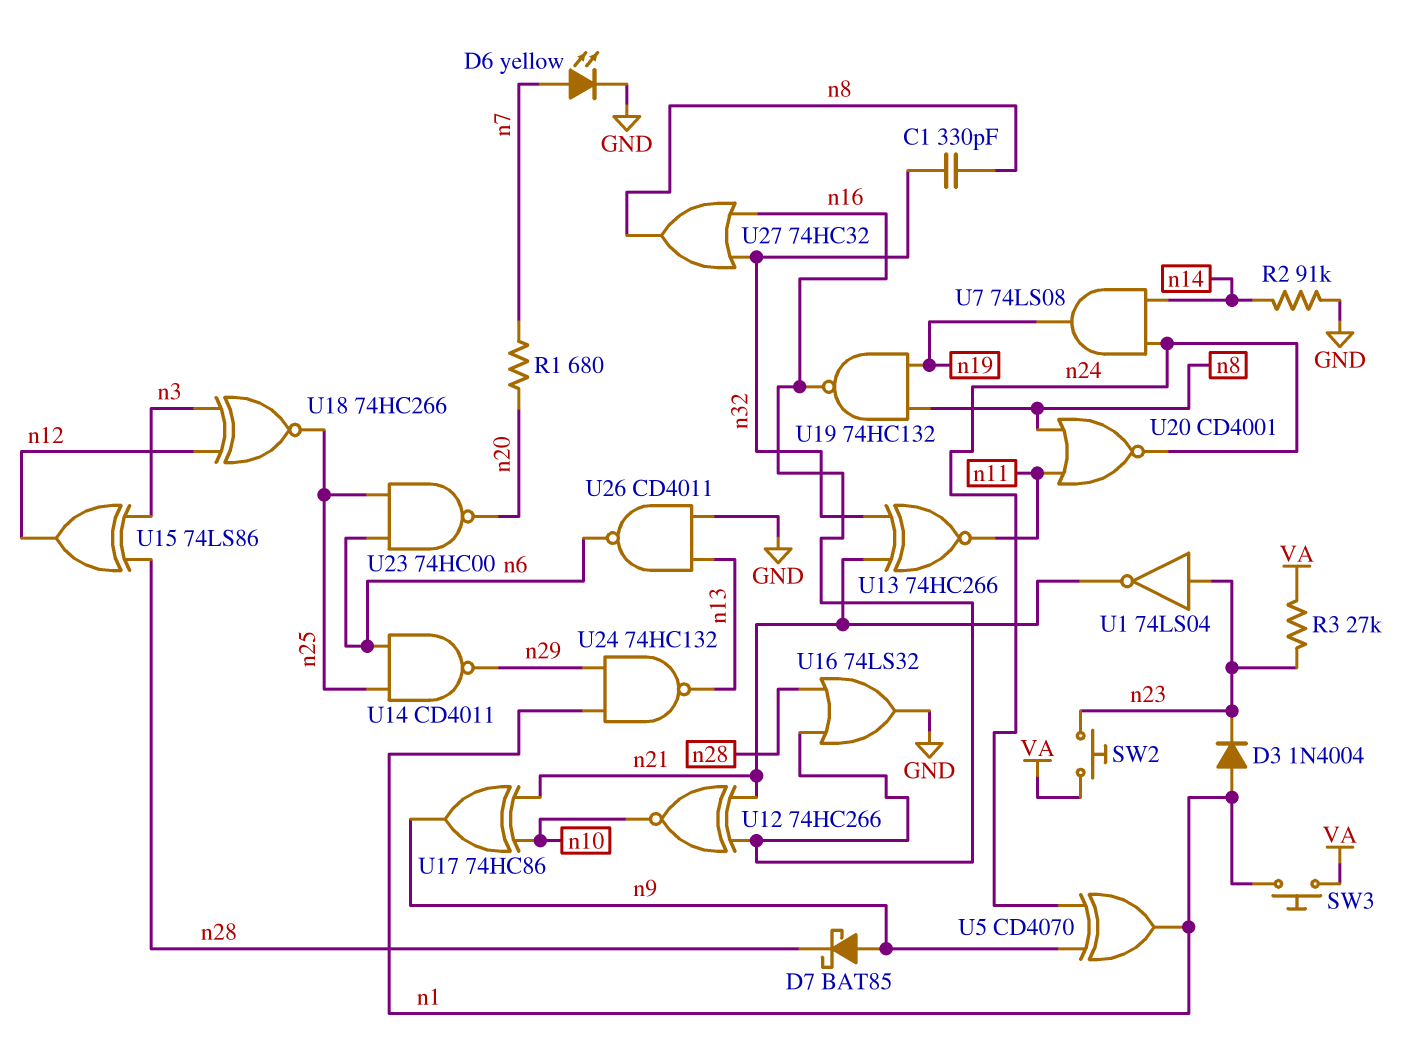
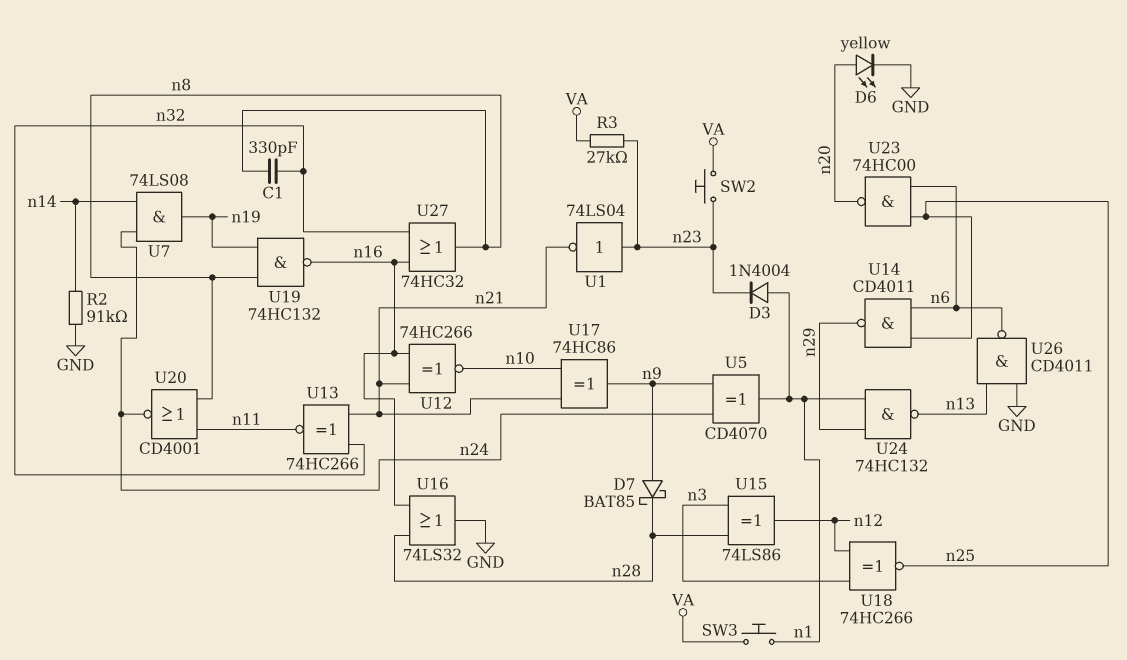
D6: LED yellow (A n7, K GND) -> LED yellow (A n20, K GND)
R1: 680 (n7, n20) -> none

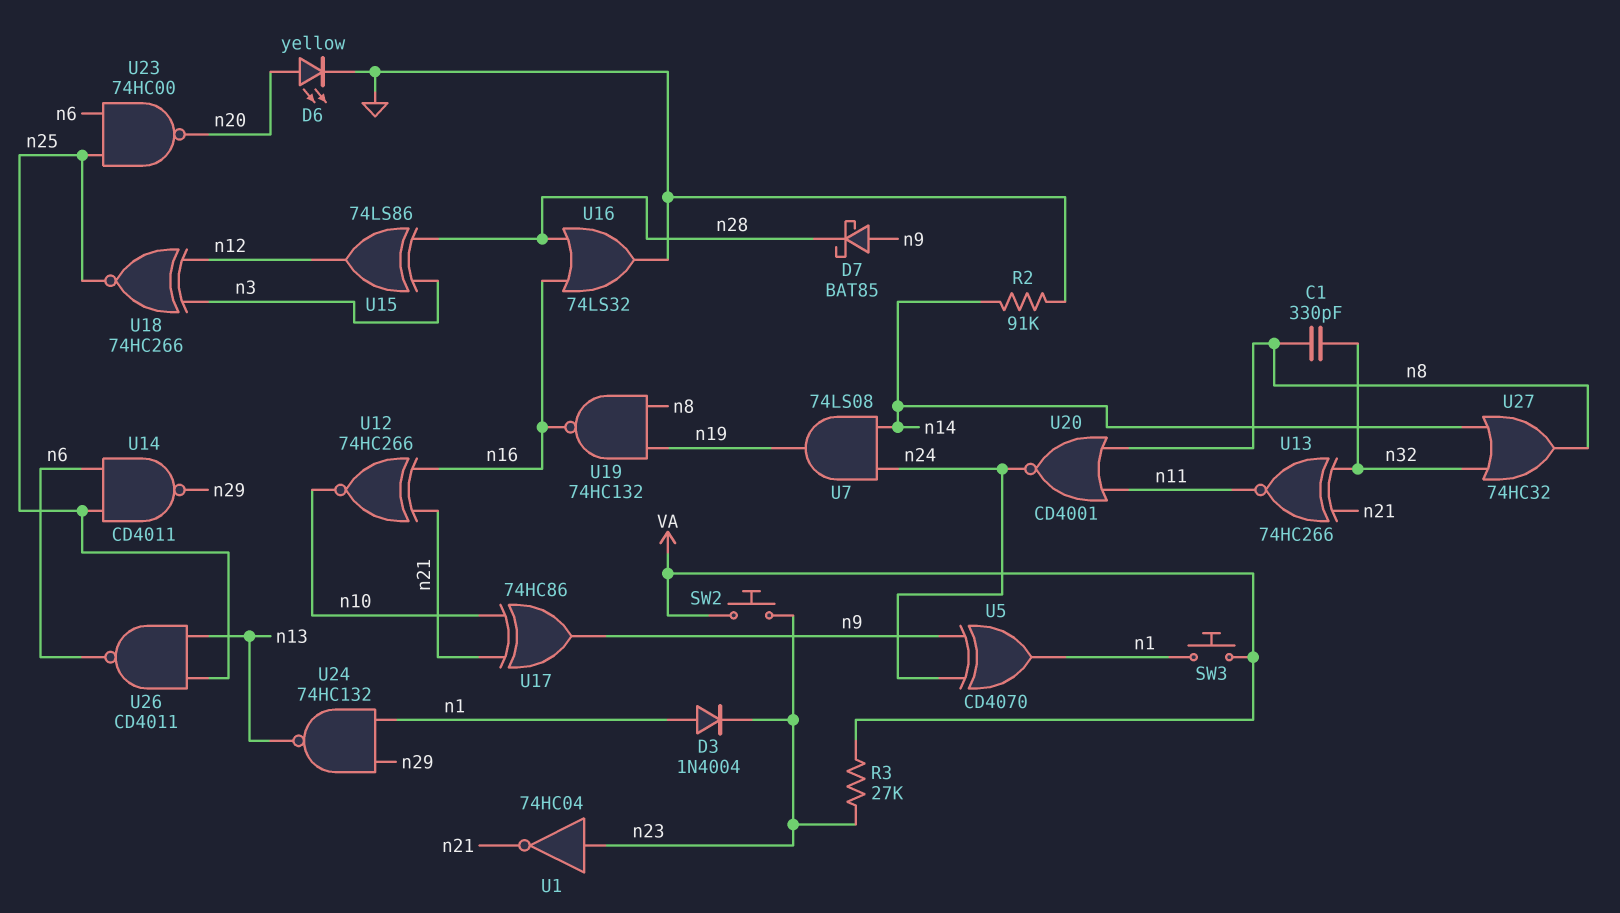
U1: NOT 74LS04 (in n23, out n21) -> NOT 74HC04 (in n23, out n21)
U26: NAND CD4011 (in GND, in n13, out n6) -> NAND CD4011 (in n13, in n25, out n6)
U27: OR 74HC32 (in n16, in n32, out n8) -> OR 74HC32 (in n14, in n32, out n8)

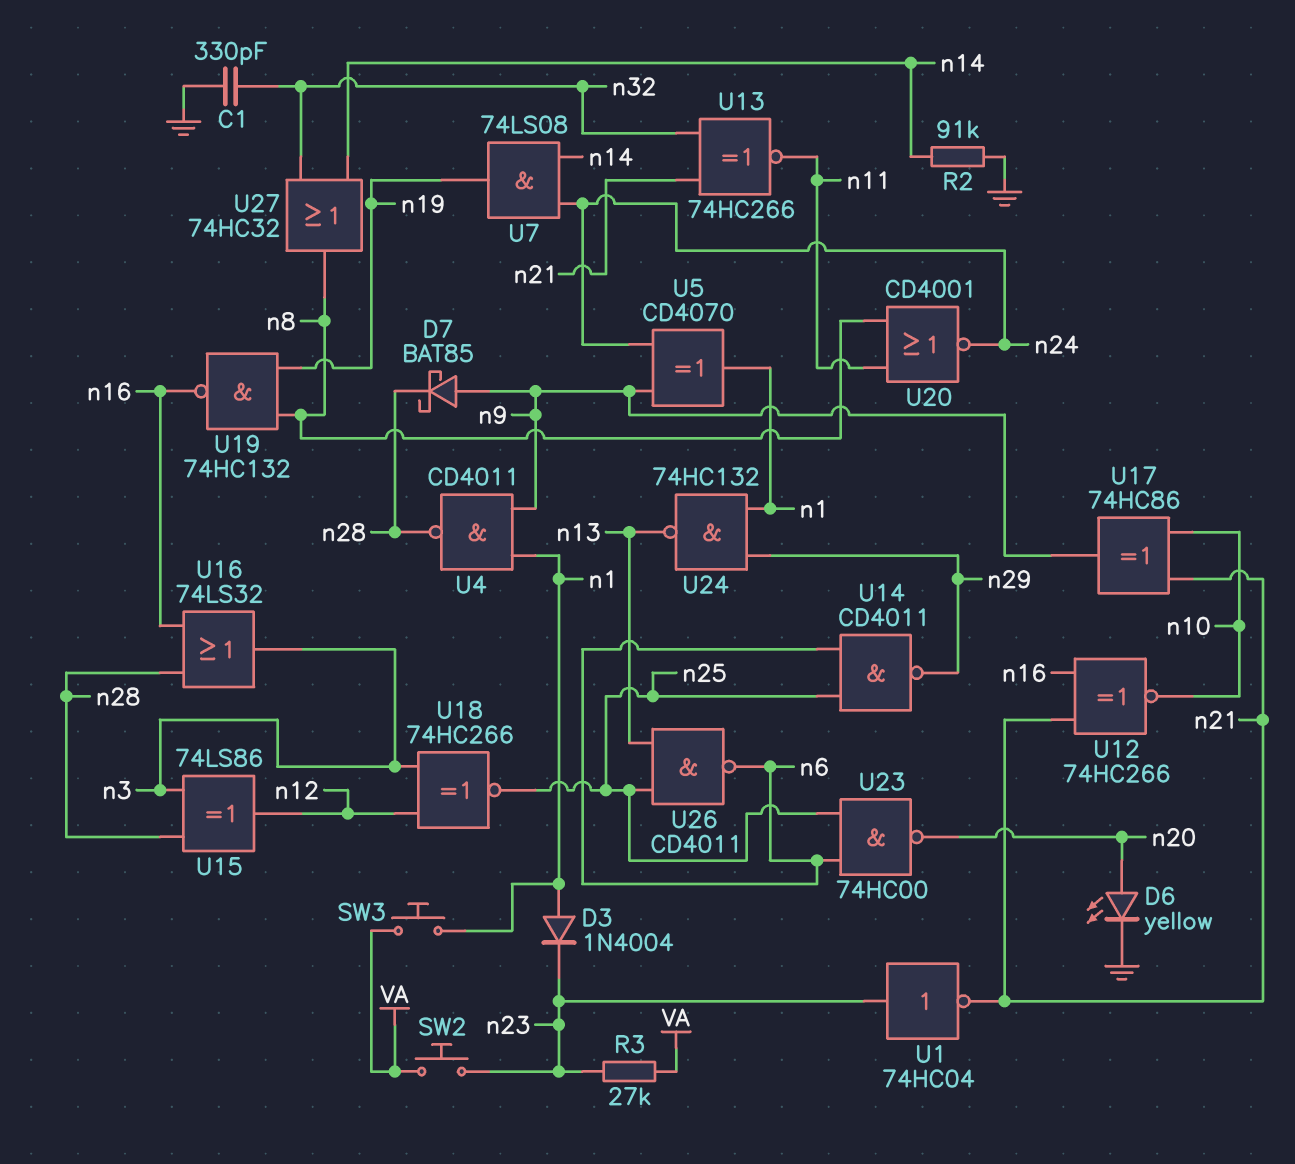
C1: 330pF (n8, n32) -> 330pF (GND, n32)
U4: none -> NAND CD4011 (in n1, in n9, out n28)
U16: OR 74LS32 (in n16, in n28, out GND) -> OR 74LS32 (in n16, in n28, out n3)

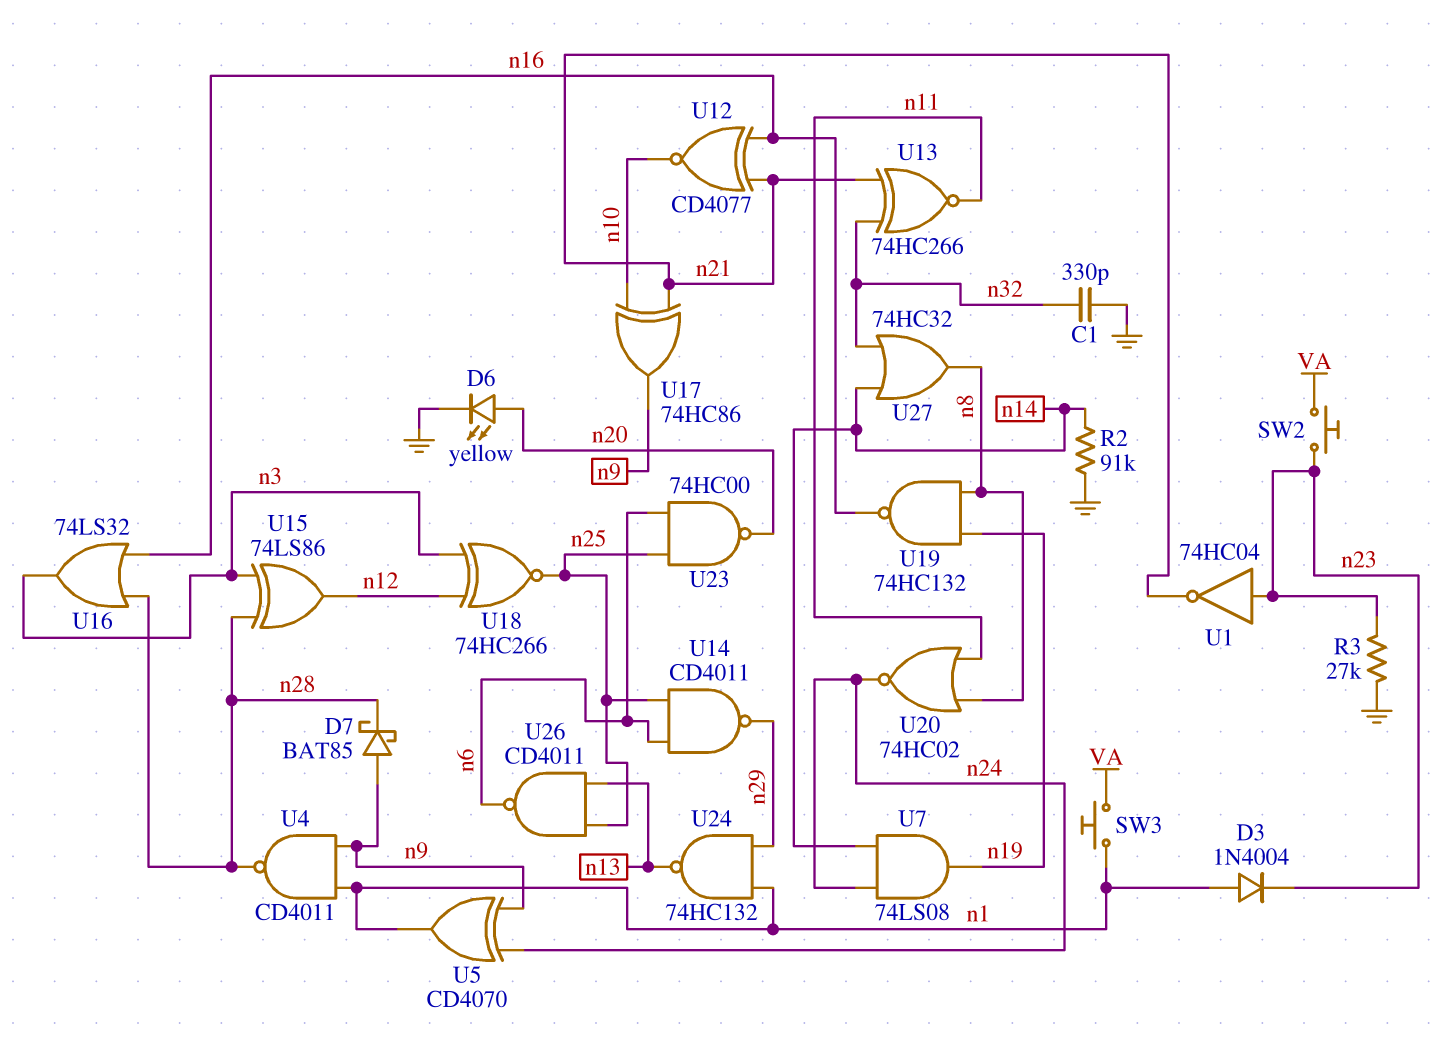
R3: 27k (VA, n23) -> 27k (GND, n23)
U12: XNOR 74HC266 (in n16, in n21, out n10) -> XNOR CD4077 (in n16, in n21, out n10)
U20: NOR CD4001 (in n8, in n11, out n24) -> NOR 74HC02 (in n8, in n11, out n24)

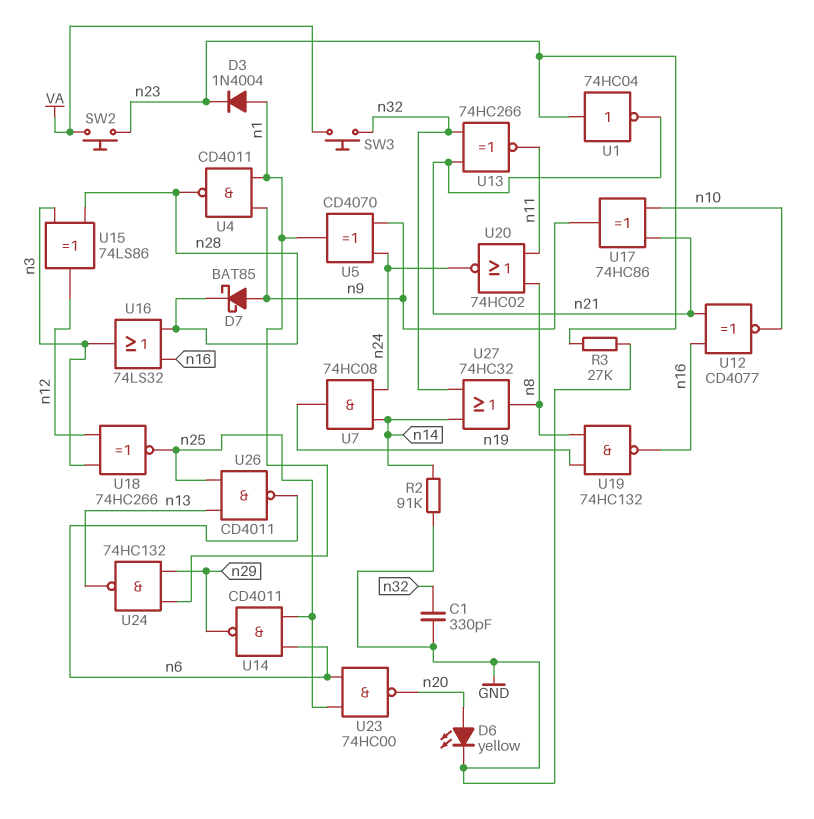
SW3: button (VA, n1) -> button (VA, n32)
U7: AND 74LS08 (in n14, in n24, out n19) -> AND 74HC08 (in n14, in n24, out n19)

